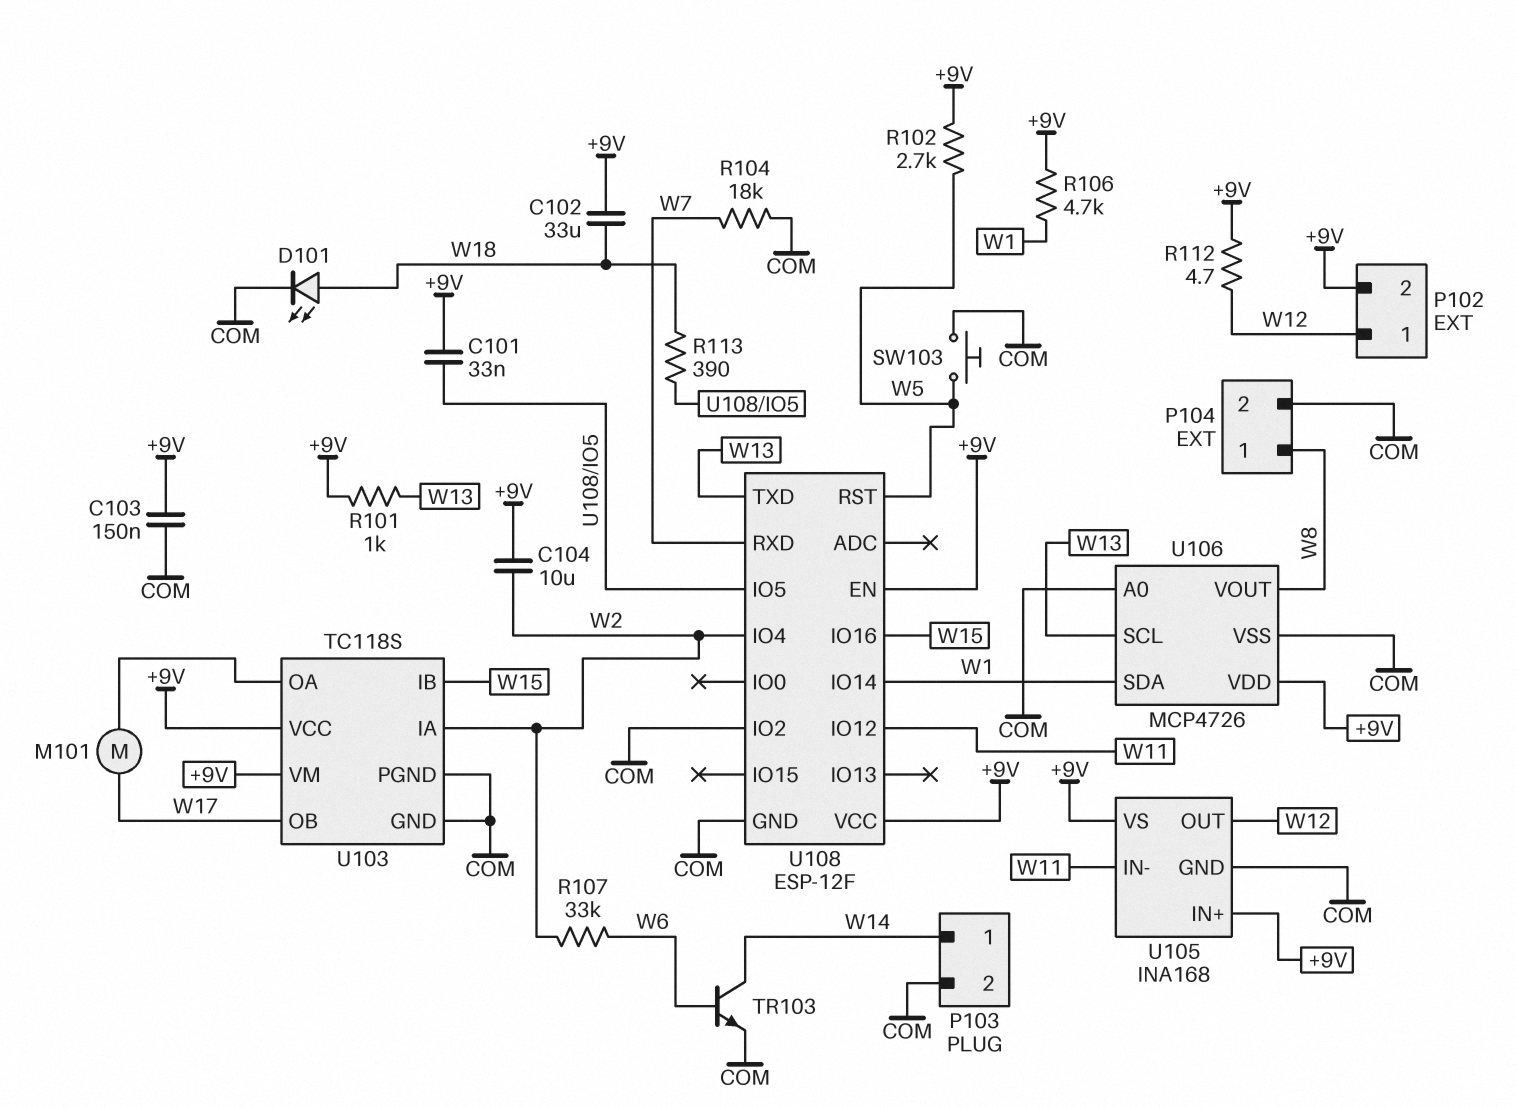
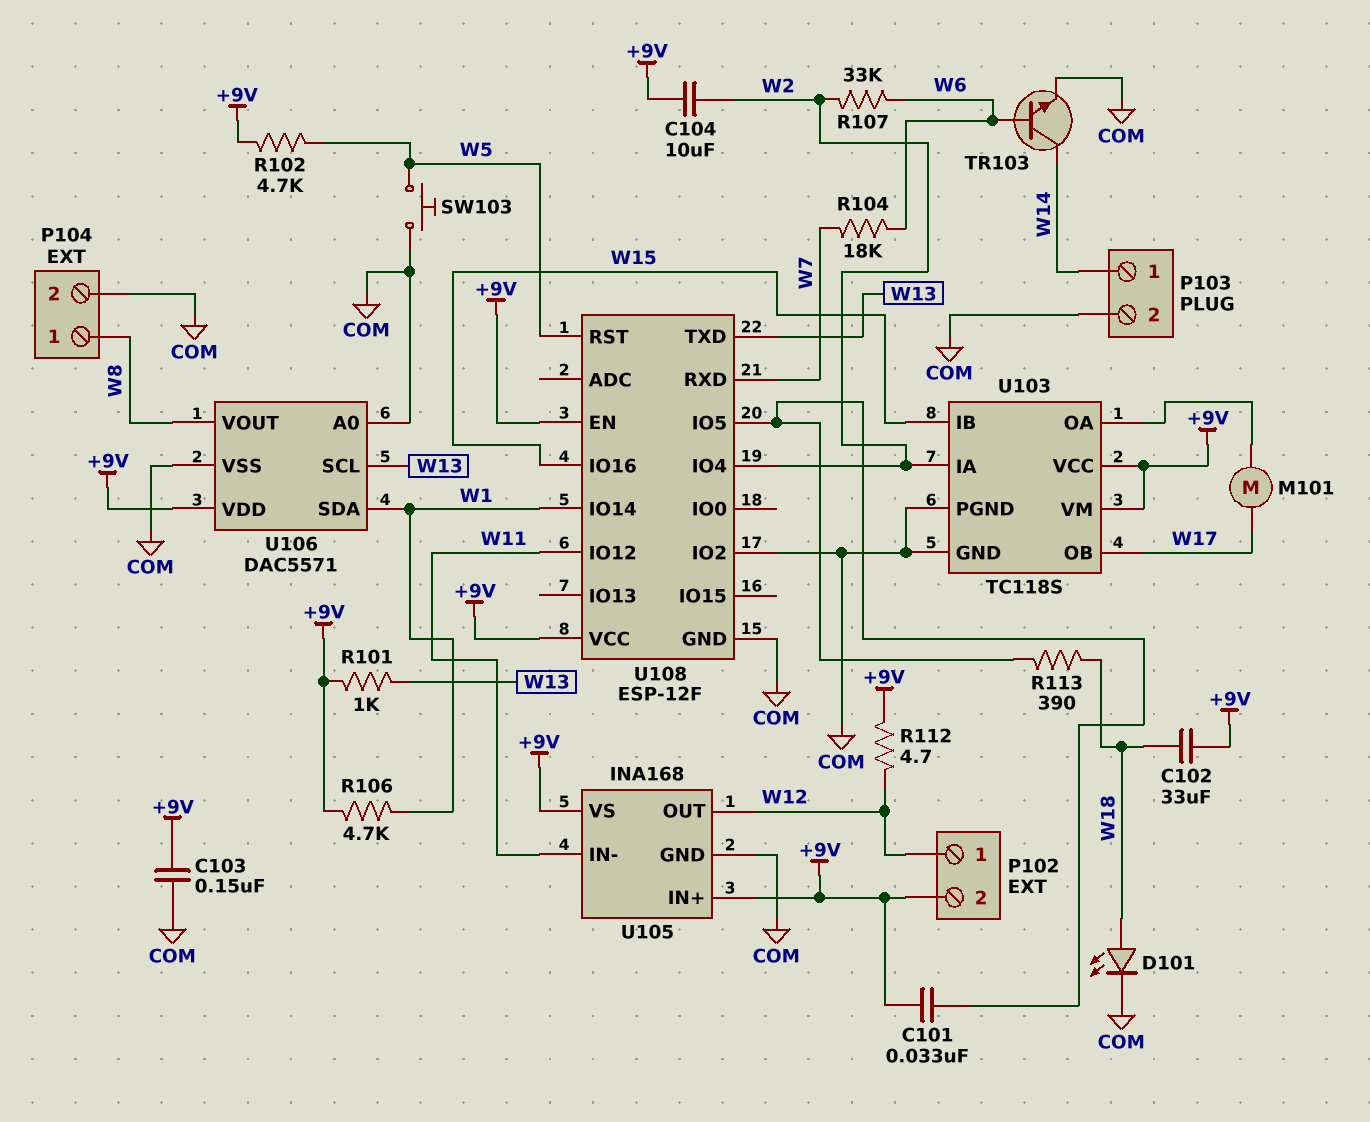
R102: 2.7k (+9V, W5) -> 4.7k (+9V, W5)
R104: 18k (COM, W7) -> 18k (W6, W7)
U106: MCP4726 -> DAC5571

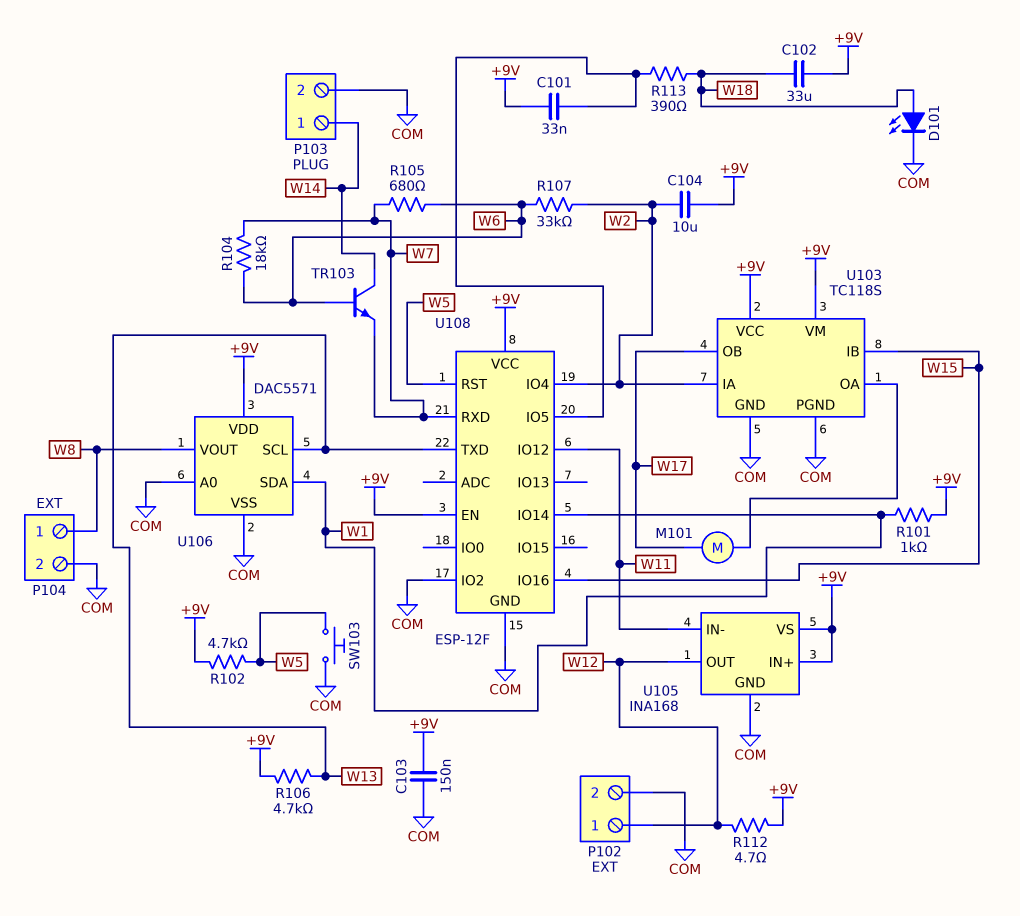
P102 pin 2: +9V -> COM
R101: 1k (+9V, W13) -> 1k (+9V, W1)
R105: none -> 680 (W6, W7)
R106: 4.7k (+9V, W1) -> 4.7k (+9V, W13)
TR103: NPN (B W6, C W14, E COM) -> NPN (B W6, C W14, E W7)

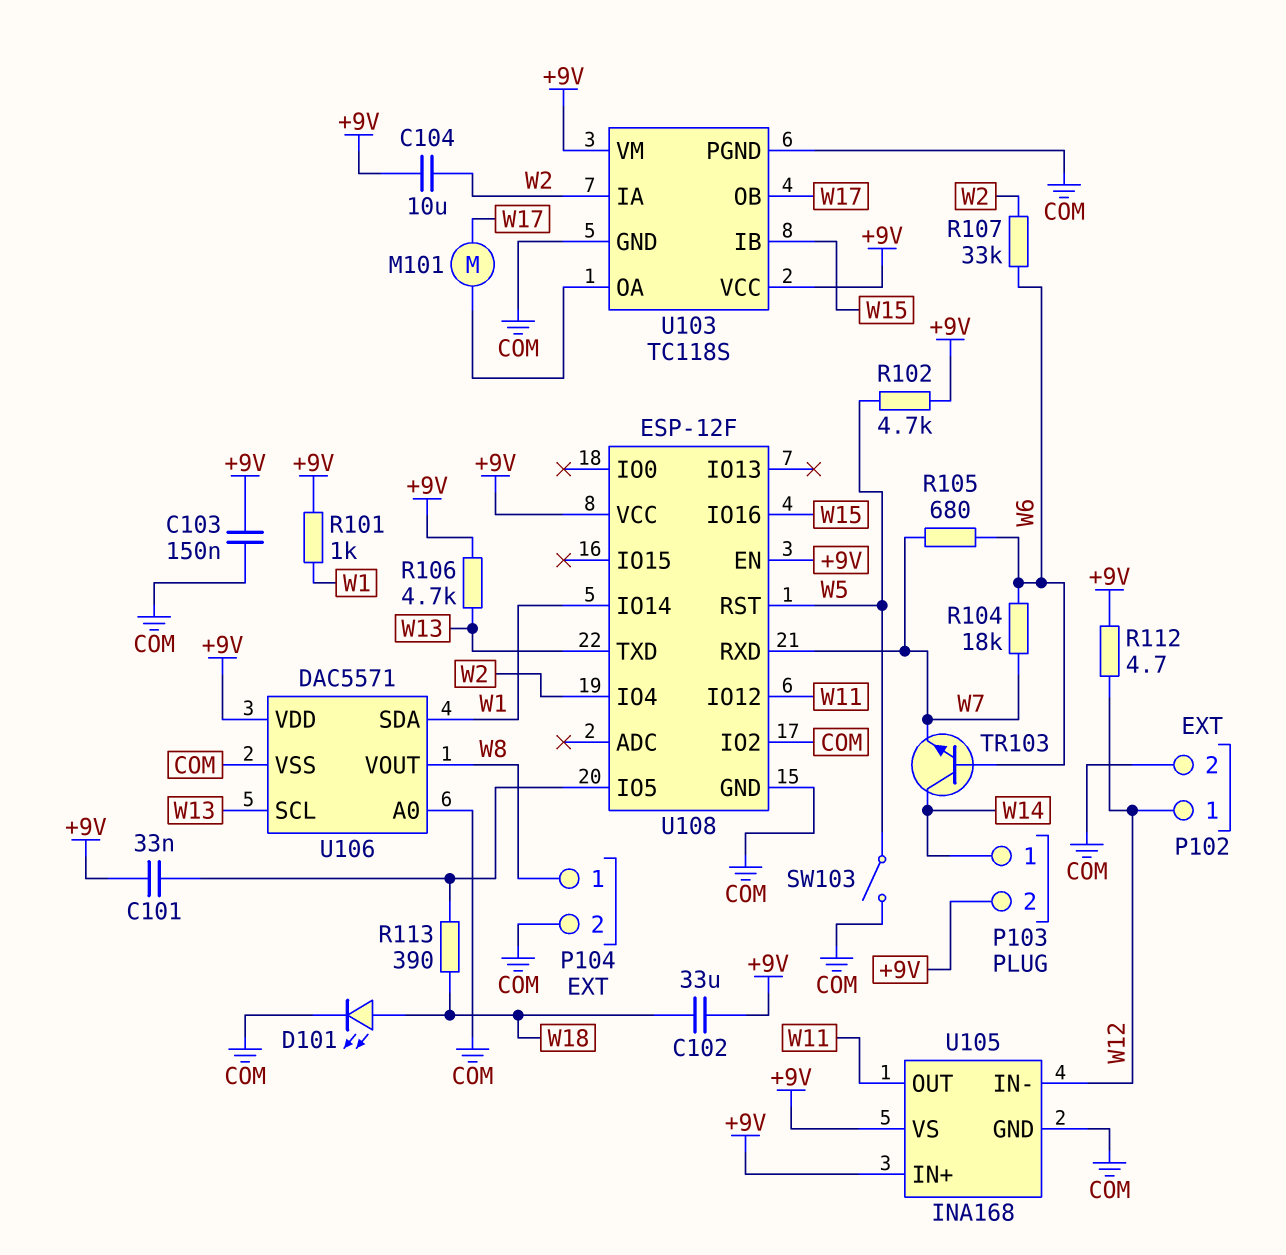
P103 pin 2: COM -> +9V
SW103: button (COM, W5) -> switch (COM, W5)
U105 pin IN-: W11 -> W12
U105 pin OUT: W12 -> W11

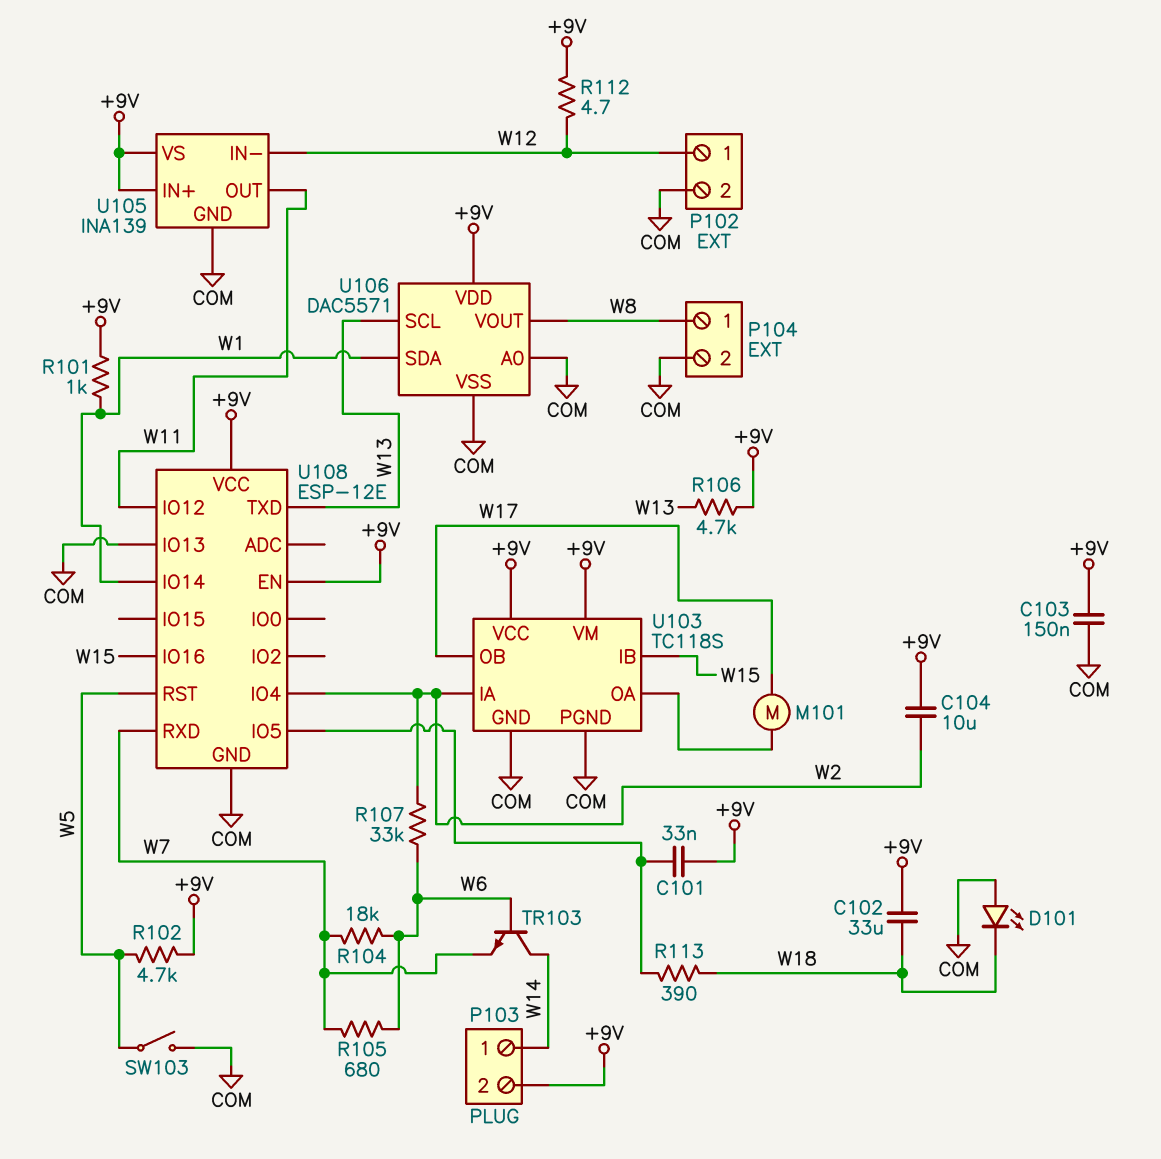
D101: LED (A W18, K COM) -> LED (A COM, K W18)
U105: INA168 -> INA139
U108: ESP-12F -> ESP-12E
U108 pin IO2: COM -> none
U108 pin IO13: none -> COM

